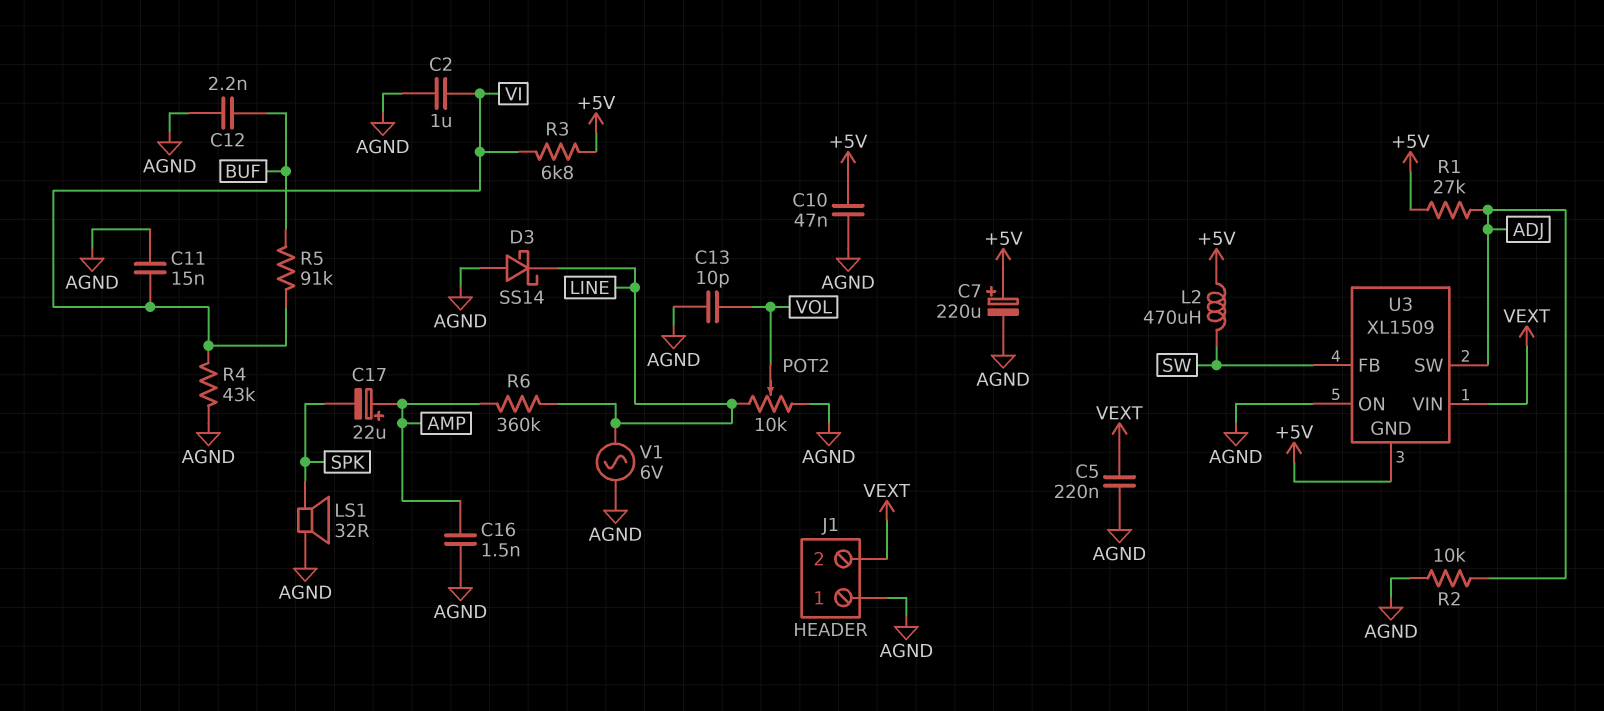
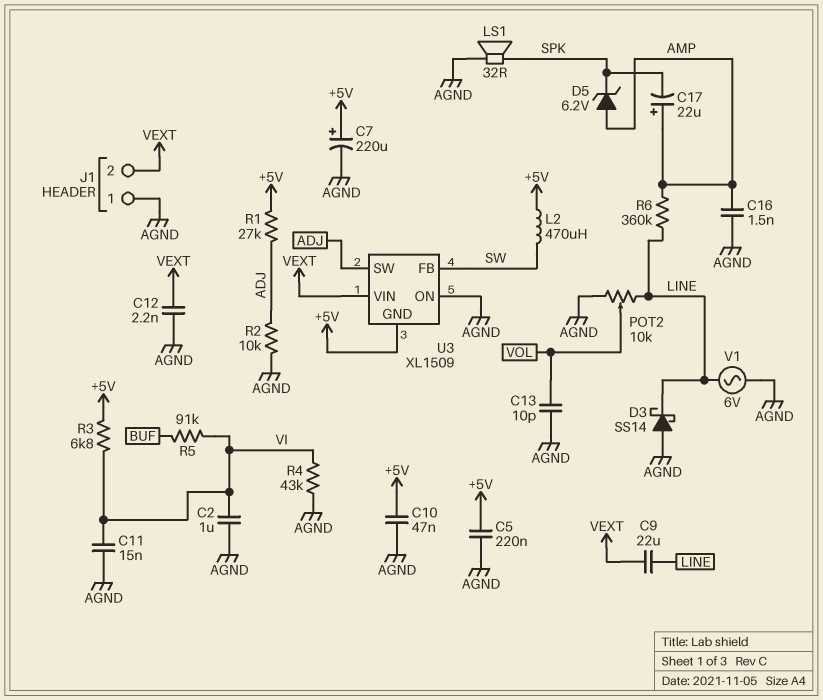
C5: 220nF (AGND, VEXT) -> 220nF (+5V, AGND)
C9: none -> 22uF (LINE, VEXT)
C12: 2.2nF (AGND, BUF) -> 2.2nF (AGND, VEXT)
D5: none -> zener 6.2V (A AMP, K SPK)

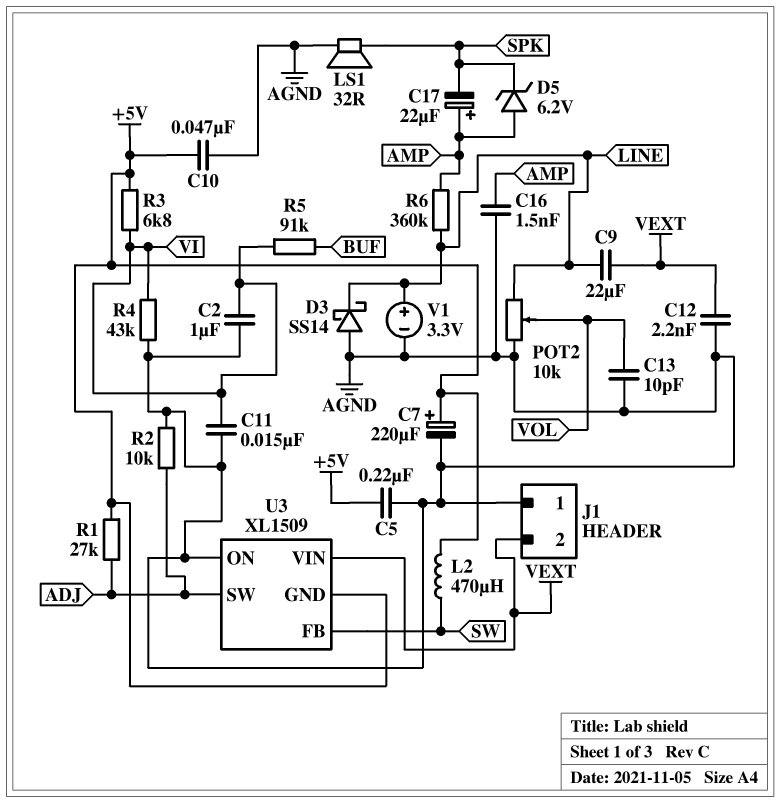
V1: AC 6V (AGND, LINE) -> 3.3V (plus LINE, minus AGND)

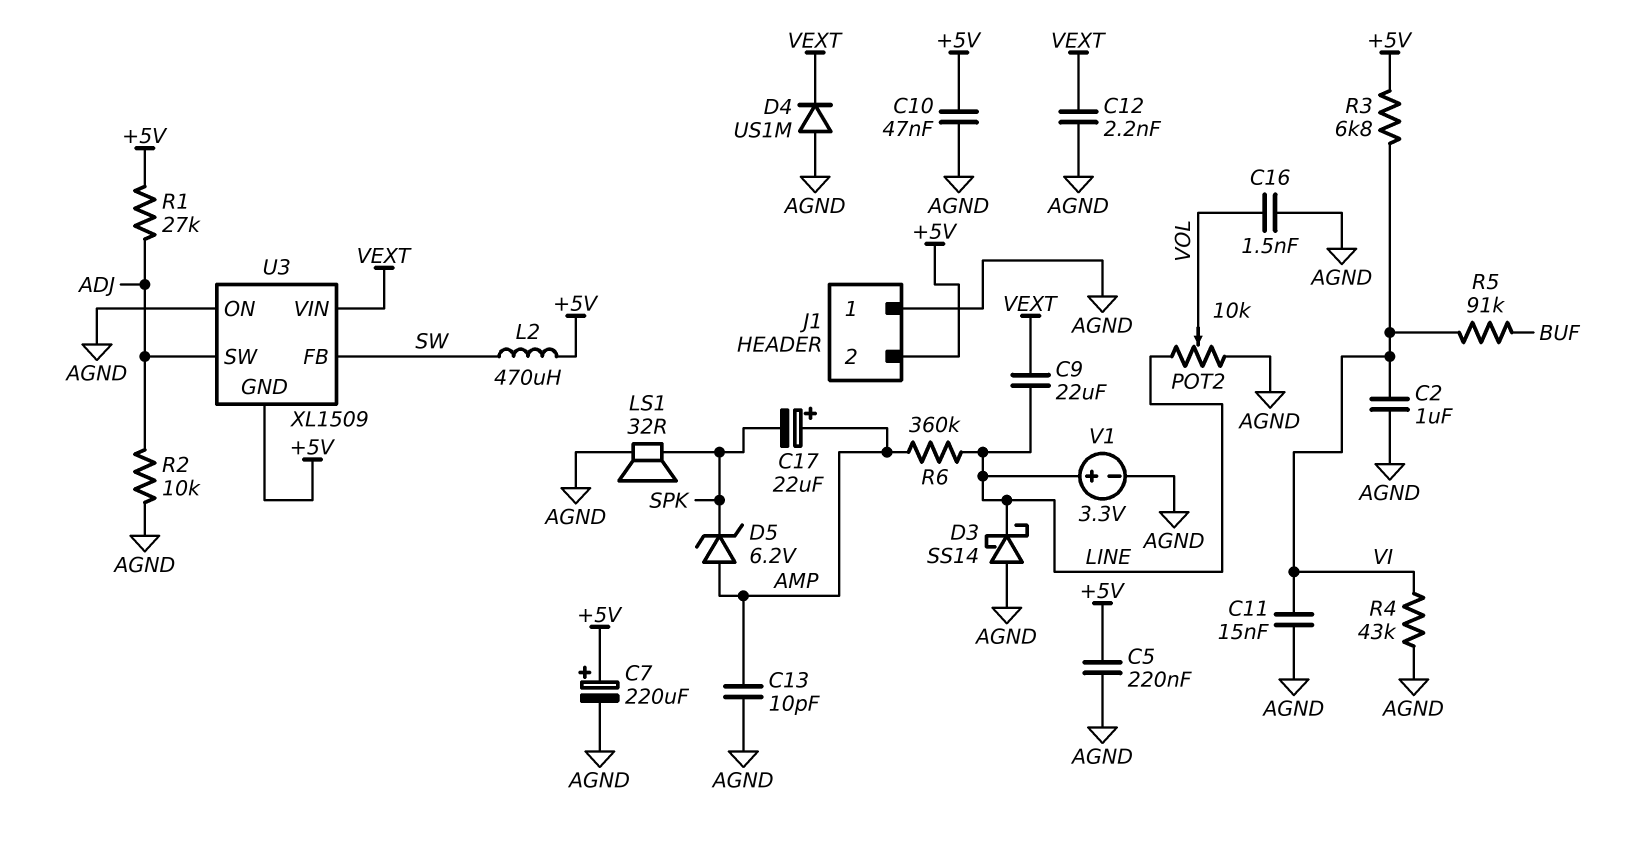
C13: 10pF (AGND, VOL) -> 10pF (AGND, AMP)
C16: 1.5nF (AGND, AMP) -> 1.5nF (AGND, VOL)
D4: none -> diode US1M (A AGND, K VEXT)
J1 pin 2: VEXT -> +5V

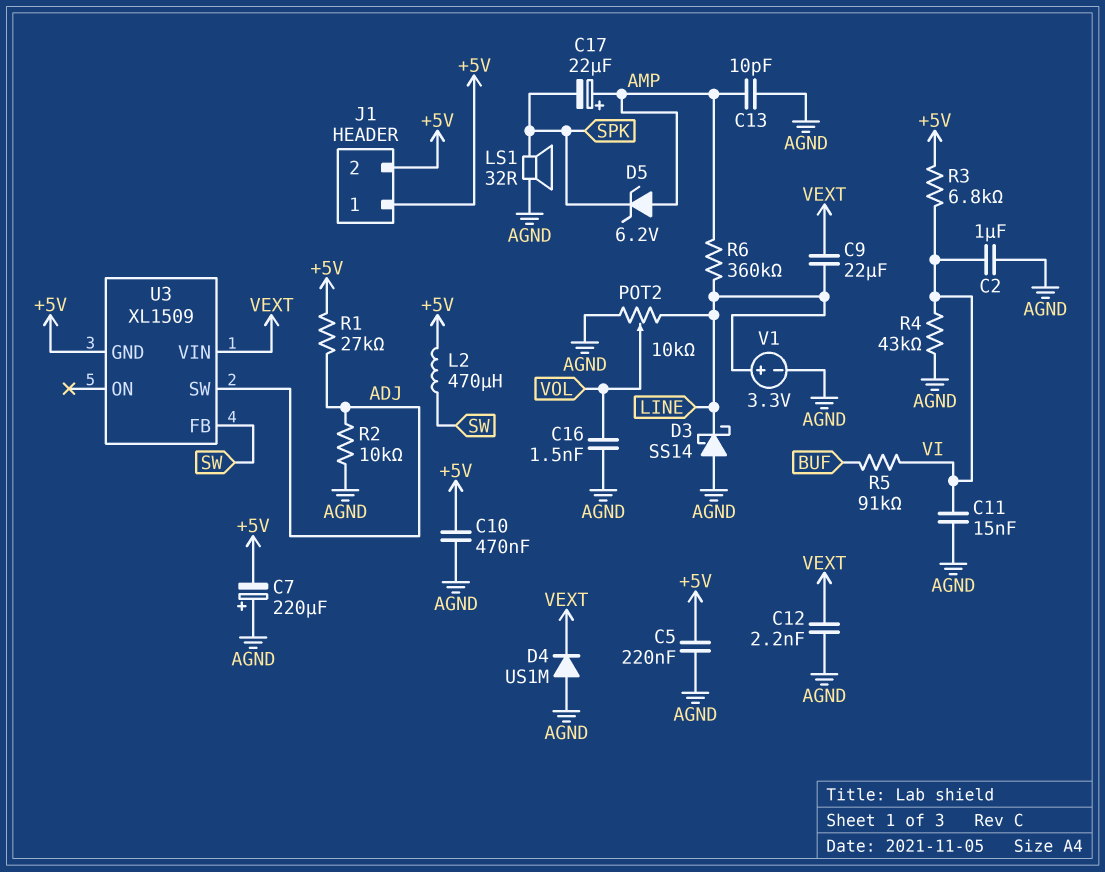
C7: 220uF (plus +5V, minus AGND) -> 220uF (plus AGND, minus +5V)
C10: 47nF (+5V, AGND) -> 470nF (+5V, AGND)
J1 pin 1: AGND -> +5V
U3 pin ON: AGND -> none

